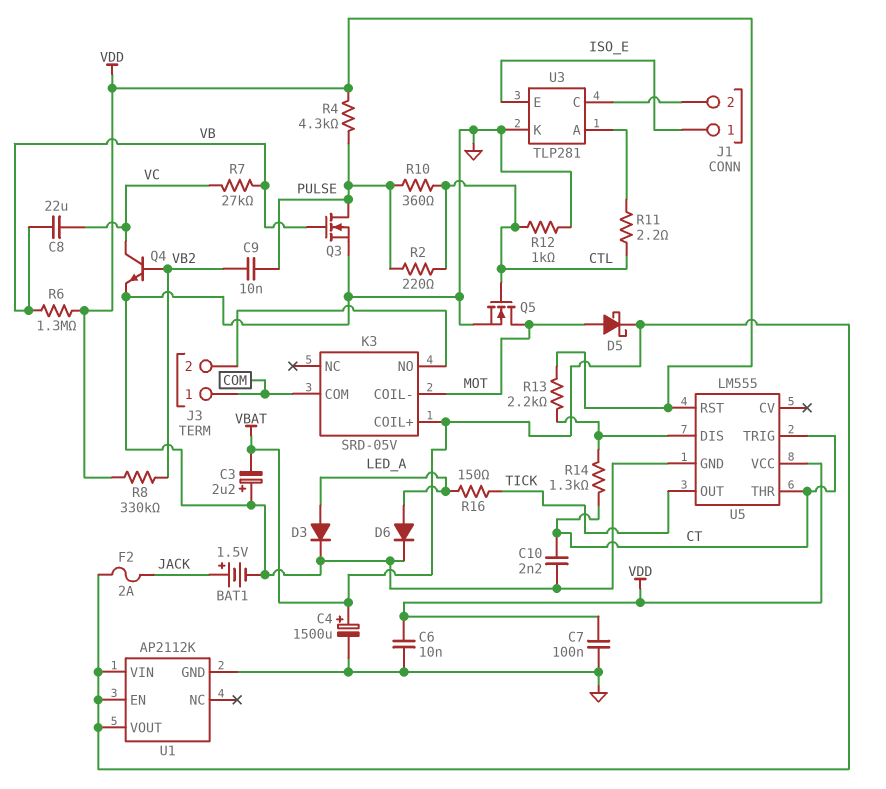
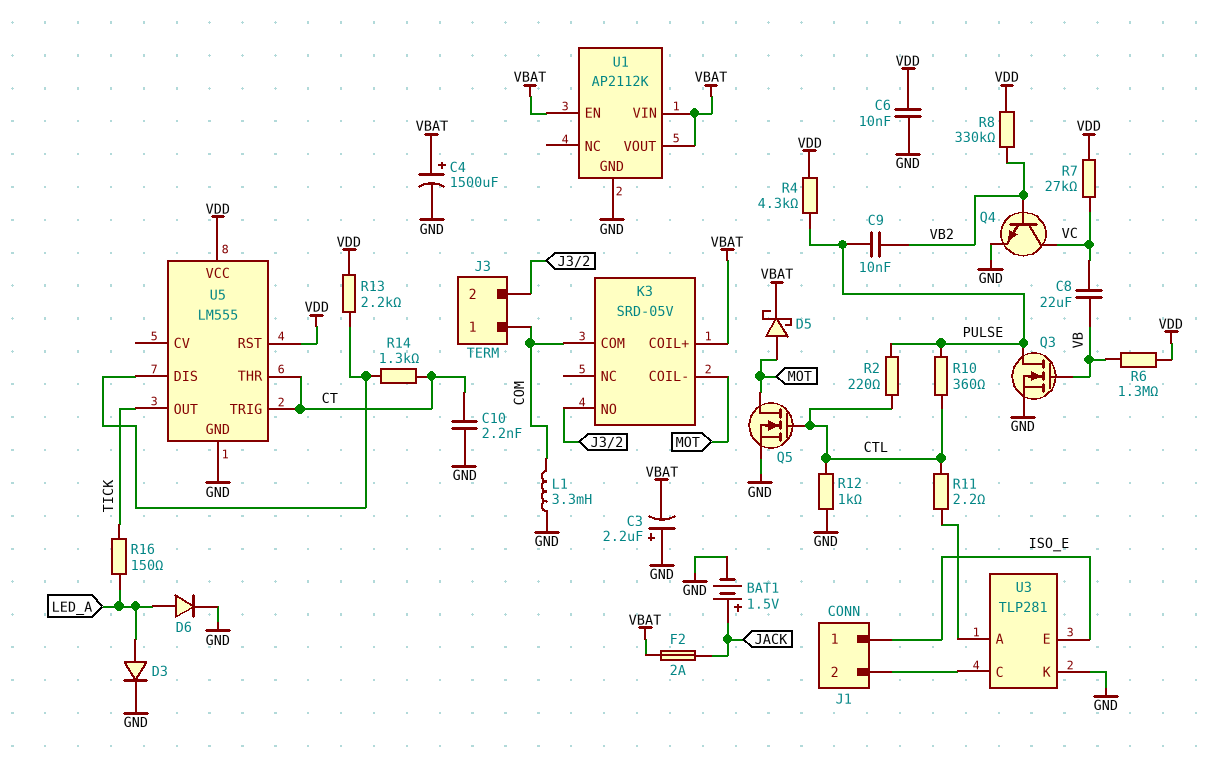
C7: 100nF (GND, VDD) -> none
L1: none -> 3.3mH (COM, GND)
R7: 27k (VB, VC) -> 27k (VC, VDD)

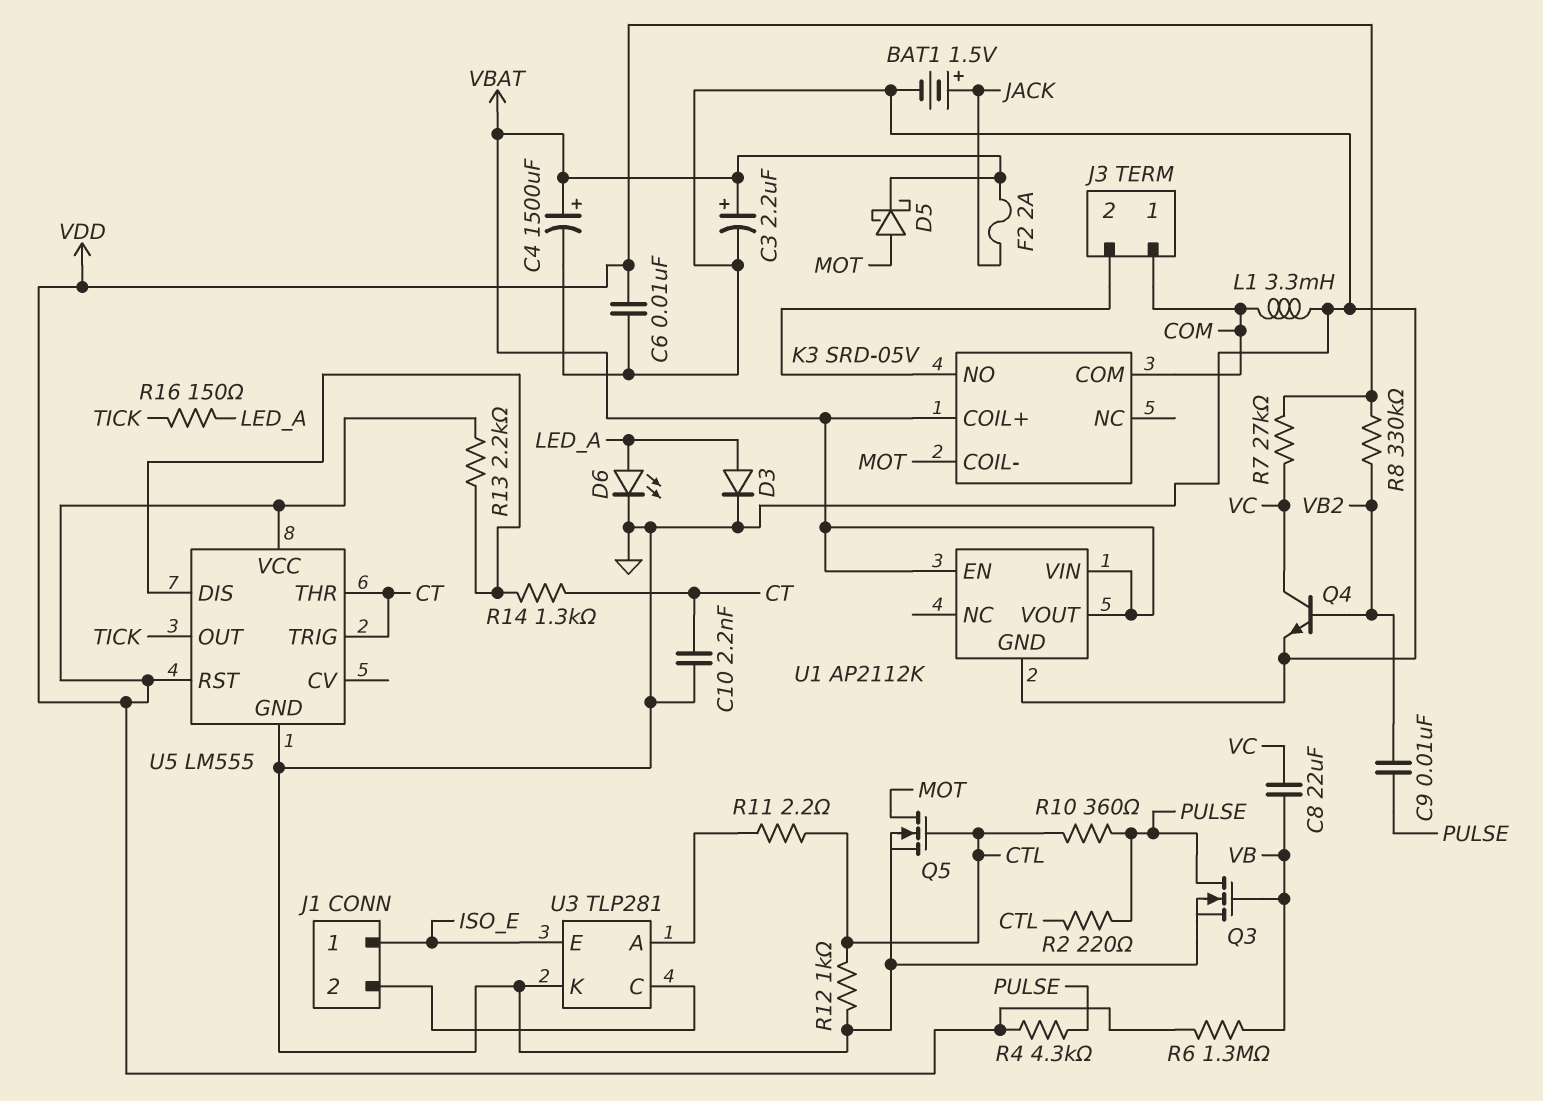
C3: 2.2uF (plus GND, minus VBAT) -> 2.2uF (plus VBAT, minus GND)
D6: diode (A LED_A, K GND) -> LED (A LED_A, K GND)

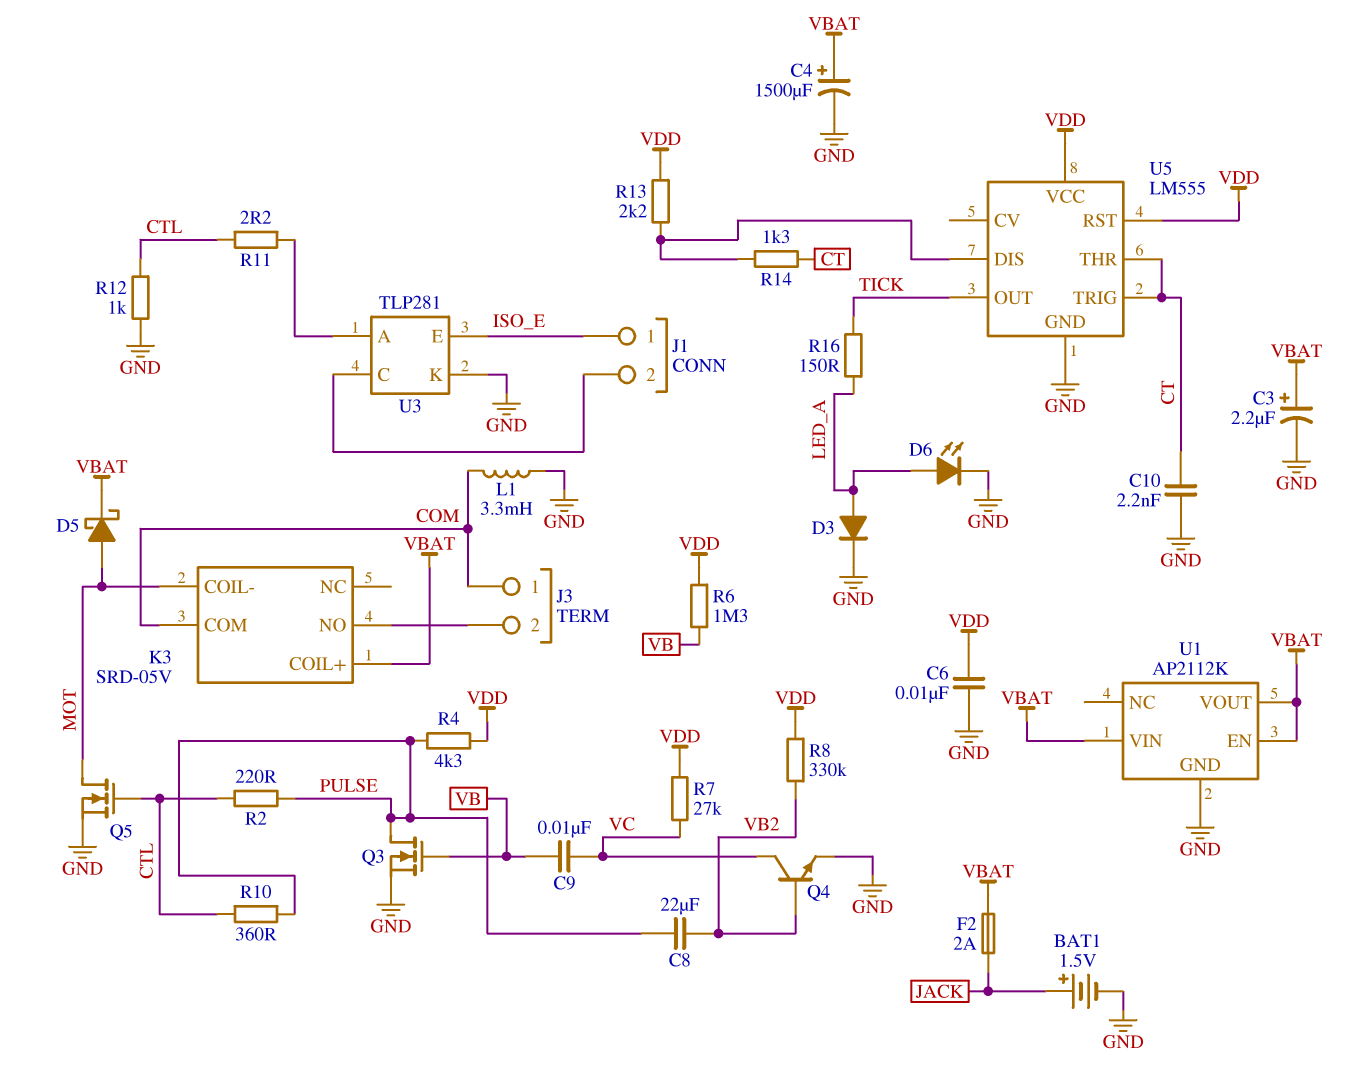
C8: 22uF (VB, VC) -> 22uF (PULSE, VB2)
C9: 10nF (PULSE, VB2) -> 10nF (VB, VC)

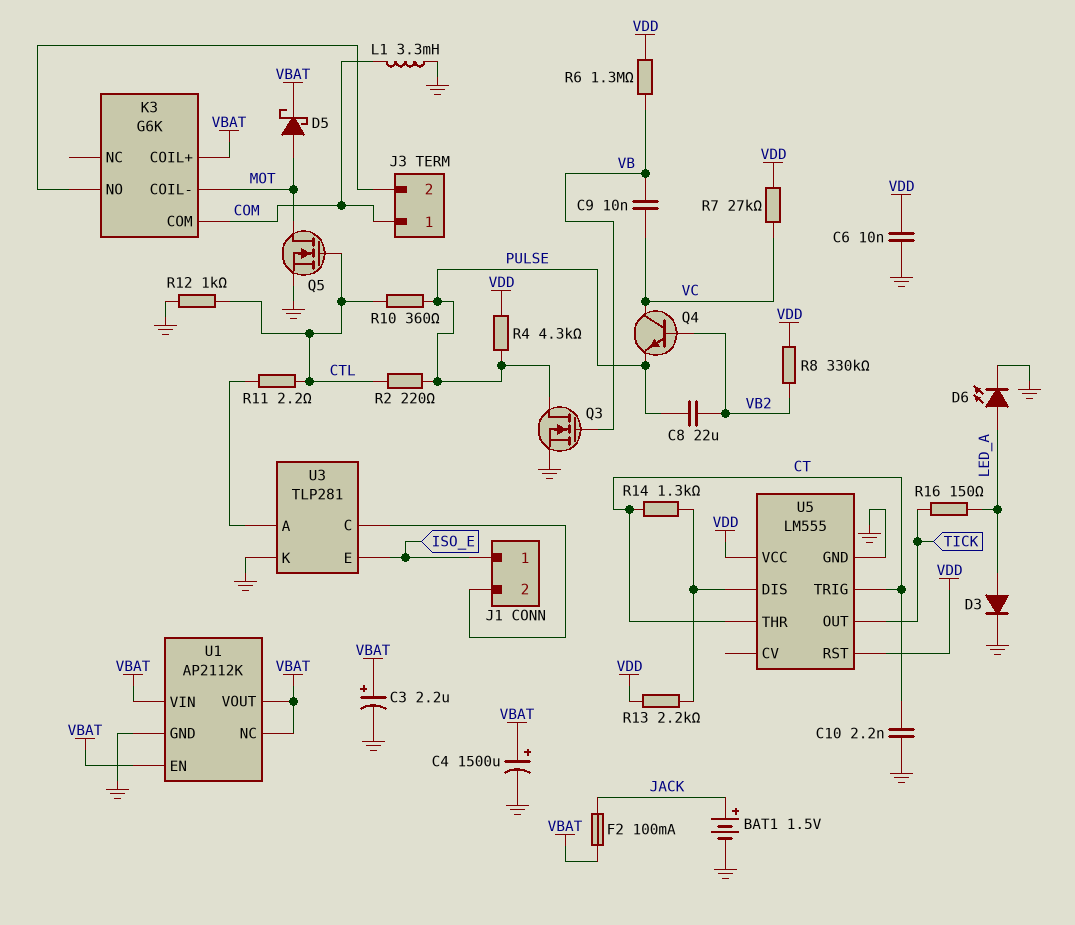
F2: 2A (JACK, VBAT) -> 100mA (JACK, VBAT)
K3: SRD-05V -> G6K
Q4: NPN (B VB2, C VC, E GND) -> NPN (B VB2, C VC, E PULSE)
U1 pin NC: none -> VBAT

